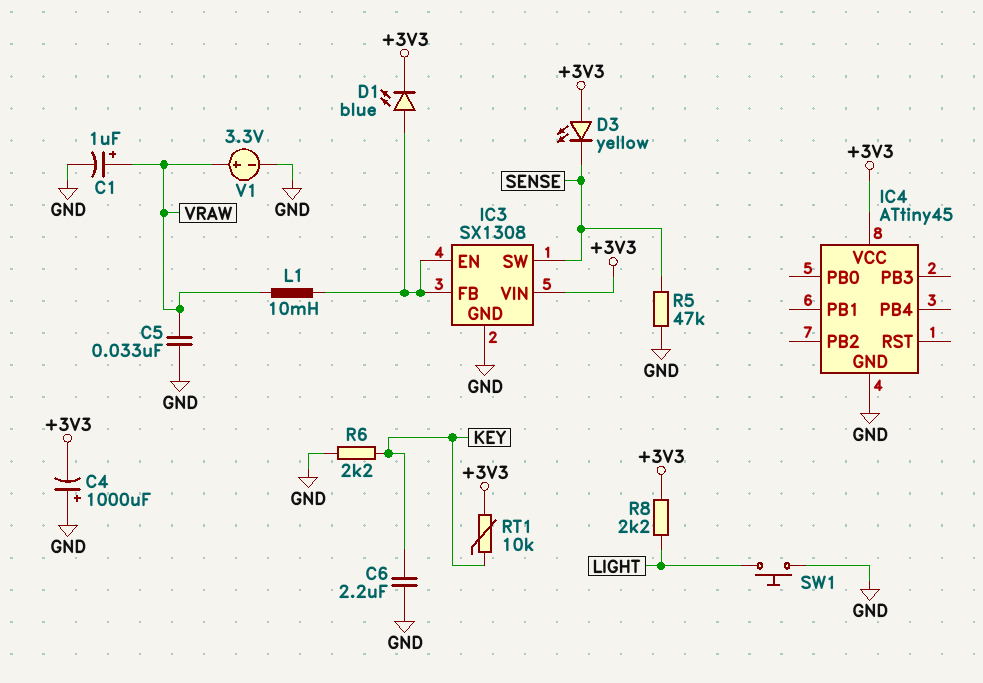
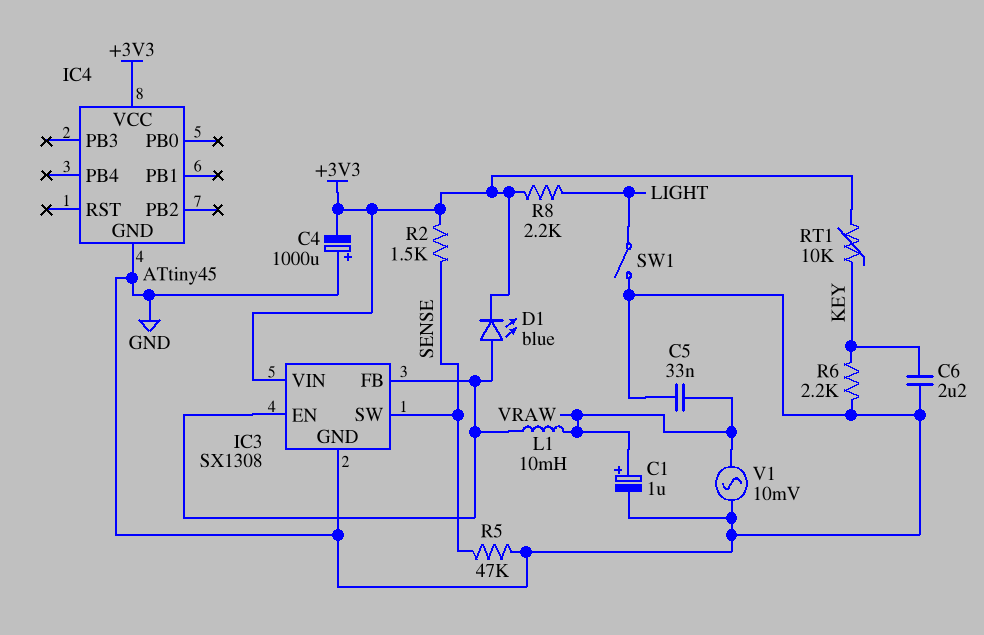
D3: LED yellow (A +3V3, K SENSE) -> none
R2: none -> 1.5k (+3V3, SENSE)
SW1: button (GND, LIGHT) -> switch (GND, LIGHT)
V1: 3.3V (plus VRAW, minus GND) -> AC 10mV (GND, VRAW)

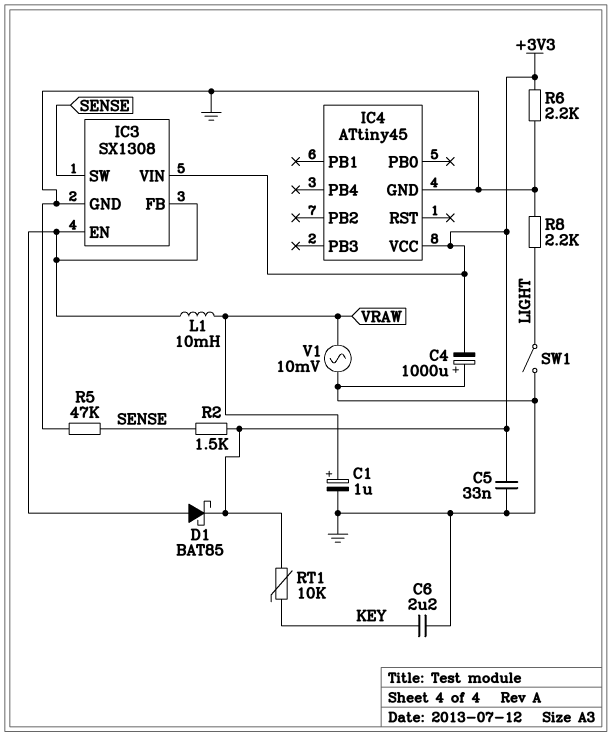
C5: 33nF (GND, VRAW) -> 33nF (+3V3, GND)
D1: LED blue (A IC3/EN, K +3V3) -> schottky BAT85 (A IC3/EN, K +3V3)
R6: 2.2k (GND, KEY) -> 2.2k (+3V3, GND)
R8: 2.2k (+3V3, LIGHT) -> 2.2k (GND, LIGHT)

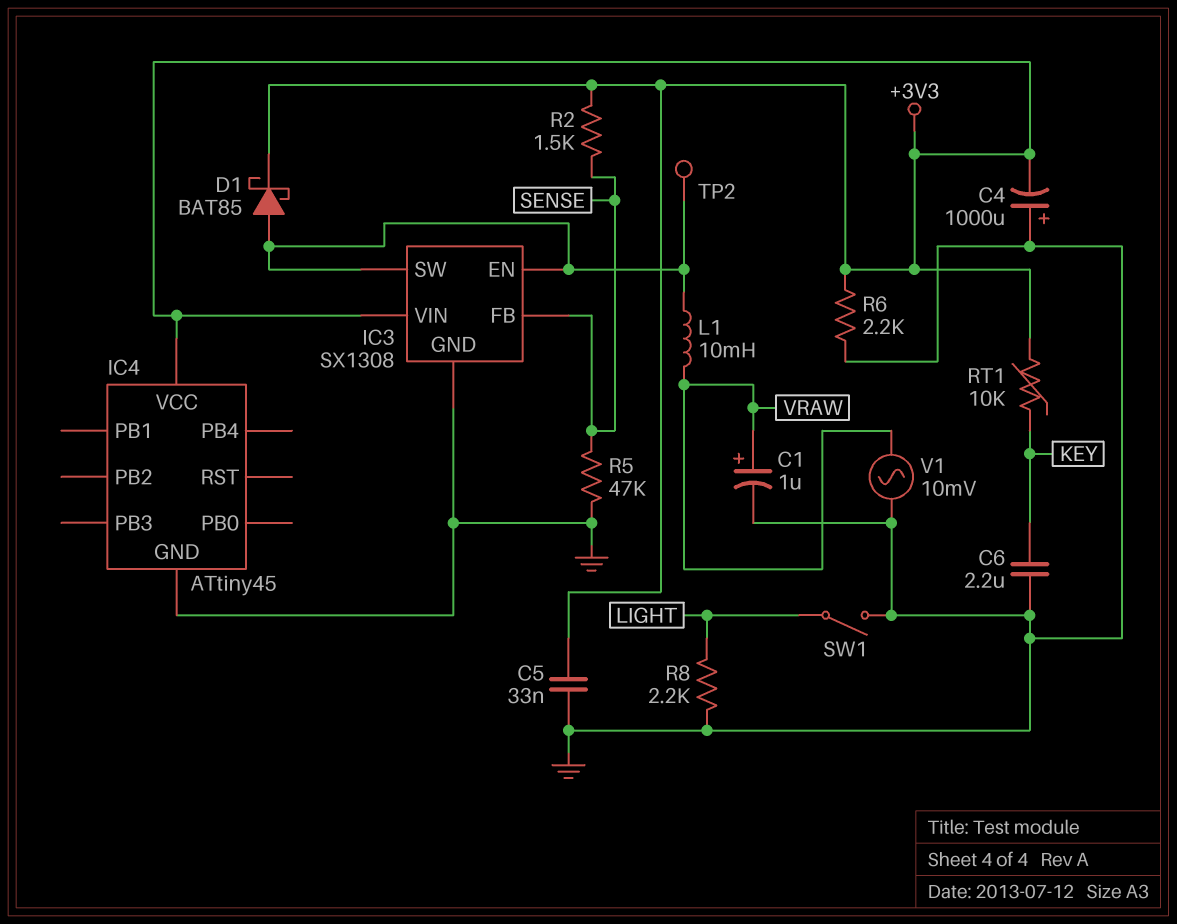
IC3 pin FB: IC3/EN -> SENSE
IC3 pin SW: SENSE -> IC3/EN
TP2: none -> test point (IC3/EN)

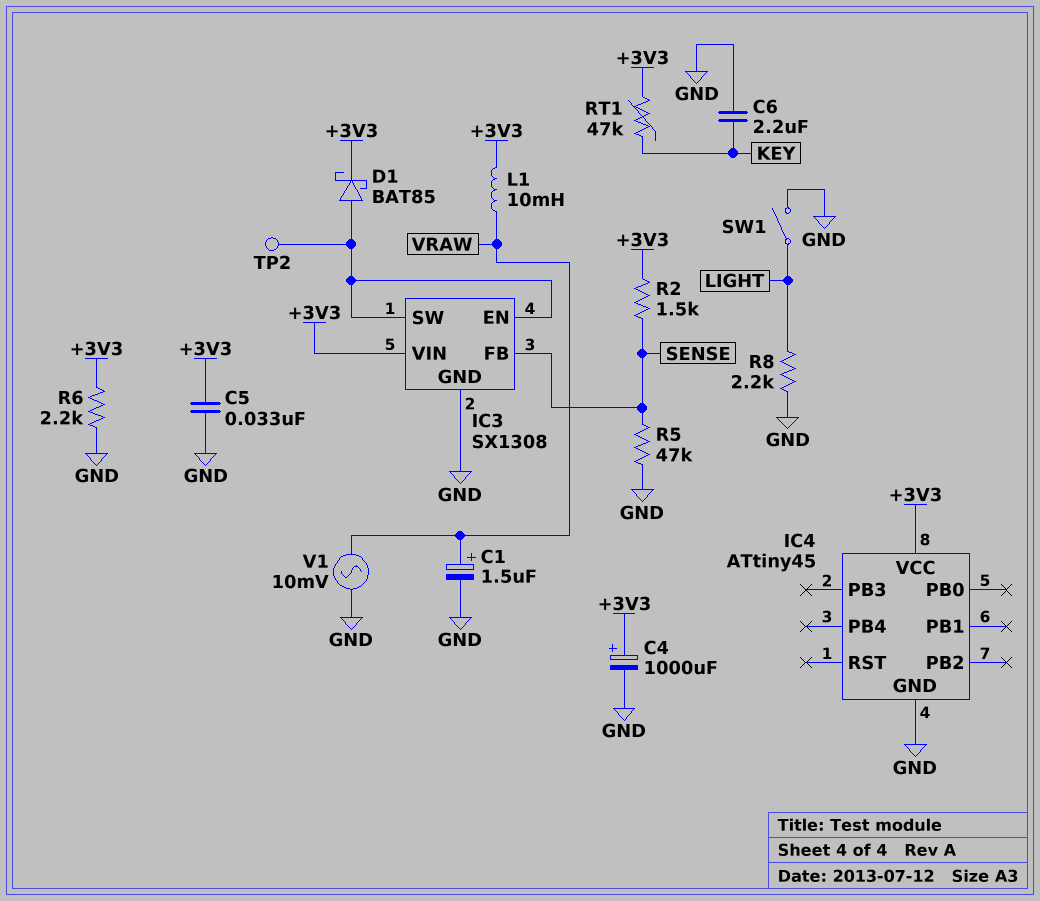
C1: 1uF (plus VRAW, minus GND) -> 1.5uF (plus VRAW, minus GND)
C4: 1000uF (plus GND, minus +3V3) -> 1000uF (plus +3V3, minus GND)
L1: 10mH (IC3/EN, VRAW) -> 10mH (+3V3, VRAW)
RT1: 10k (+3V3, KEY) -> 47k (+3V3, KEY)

